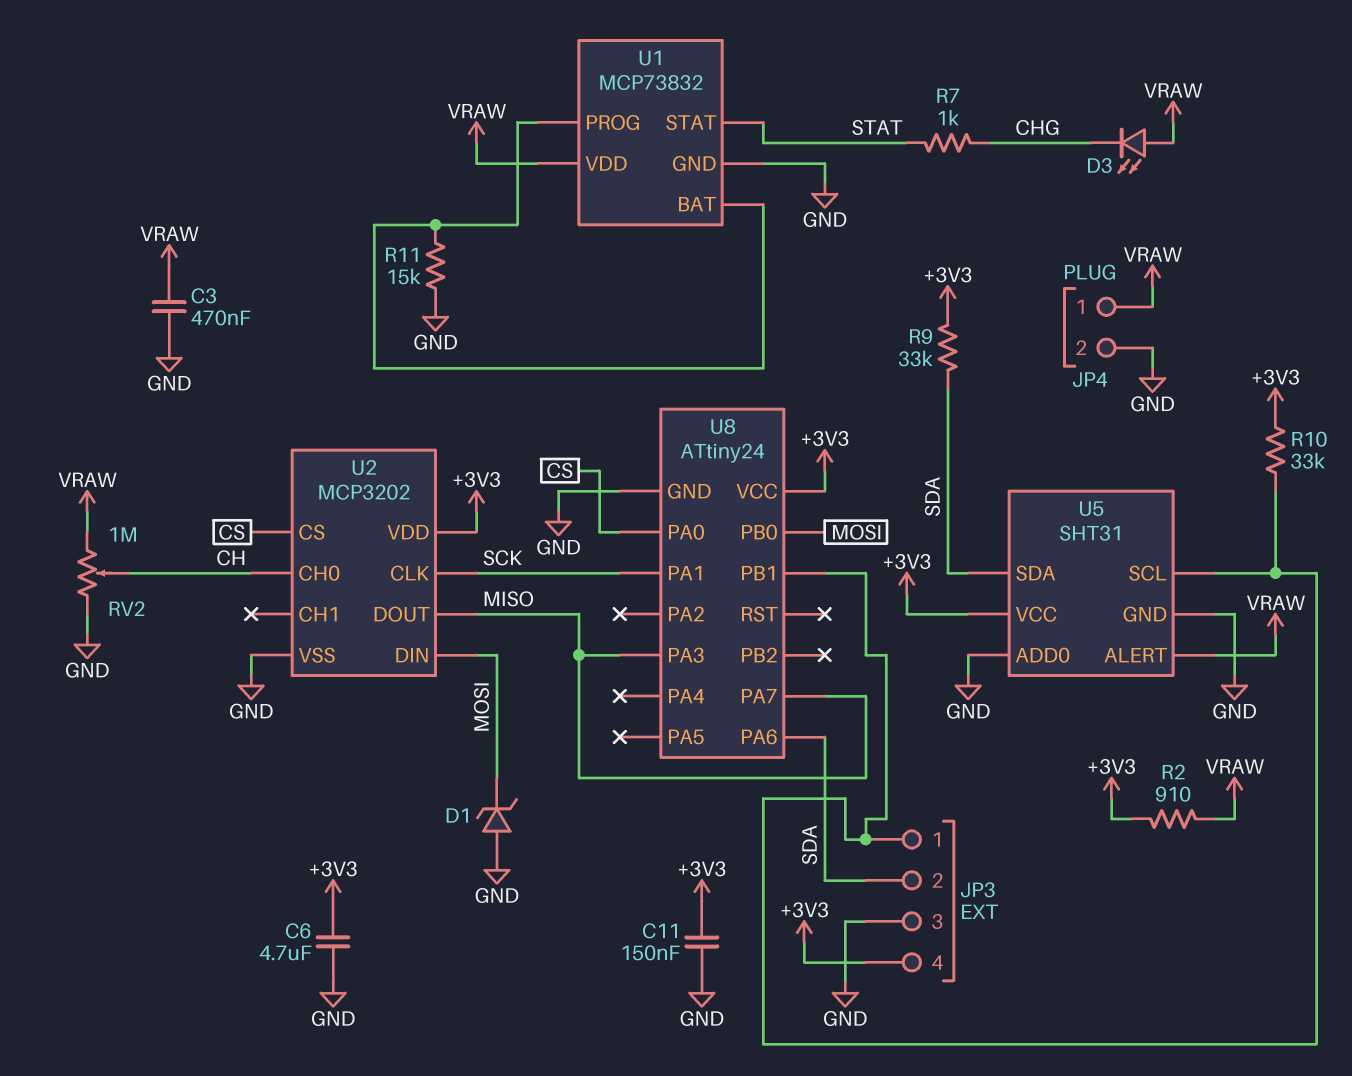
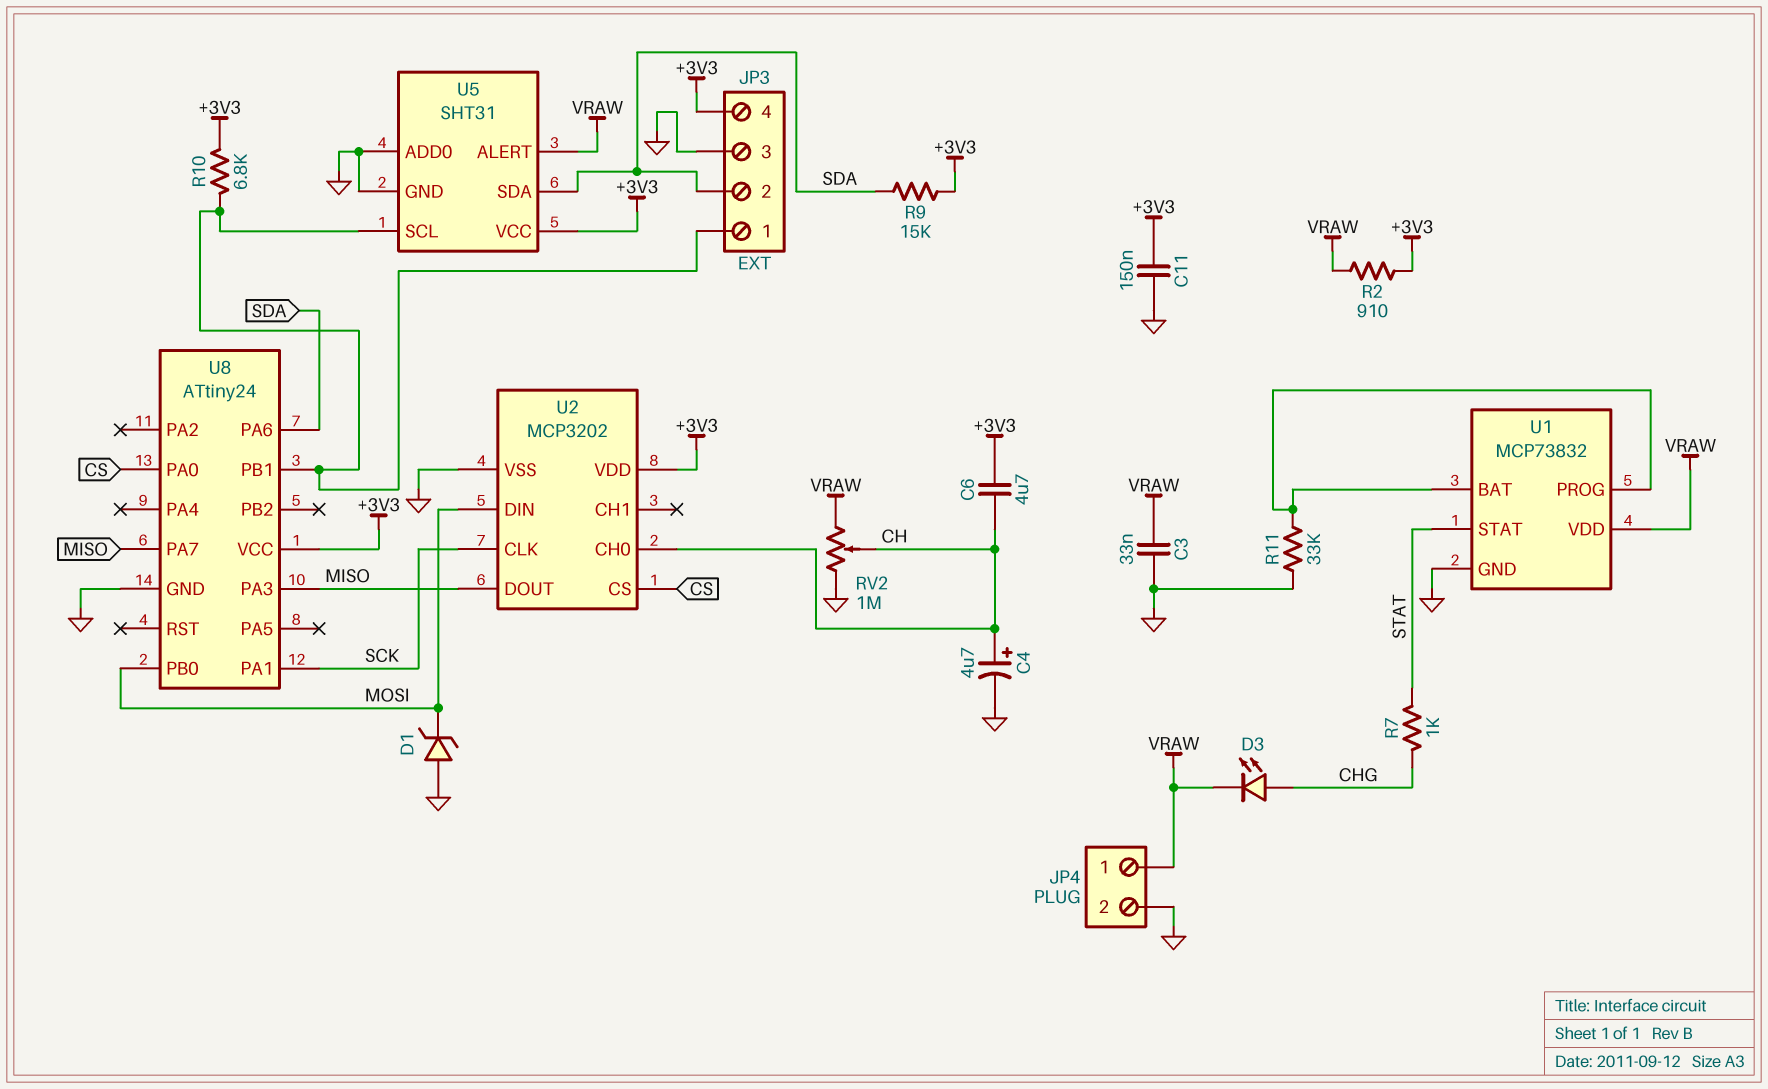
C3: 470nF (GND, VRAW) -> 33nF (GND, VRAW)
C4: none -> 4.7uF (plus CH, minus GND)
C6: 4.7uF (+3V3, GND) -> 4.7uF (+3V3, CH)
D3: LED (A VRAW, K CHG) -> LED (A CHG, K VRAW)
R9: 33k (+3V3, SDA) -> 15k (+3V3, SDA)
R10: 33k (+3V3, JP3/1) -> 6.8k (+3V3, JP3/1)
R11: 15k (GND, U1/BAT) -> 33k (GND, U1/BAT)

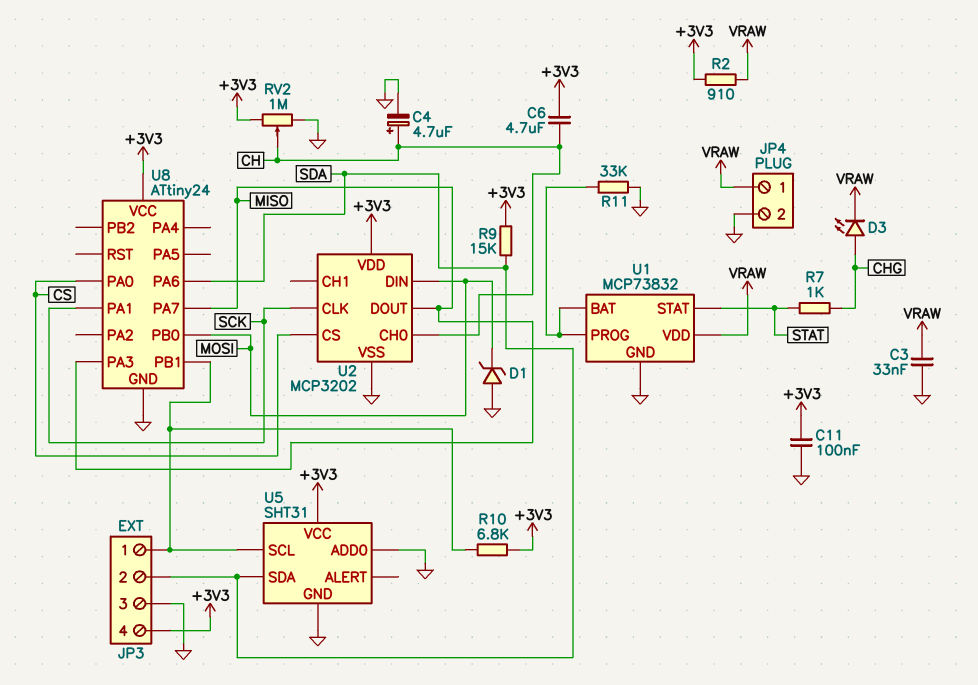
C11: 150nF (+3V3, GND) -> 100nF (+3V3, GND)
RV2: 1M (GND, VRAW, wiper CH) -> 1M (+3V3, GND, wiper CH)
U5 pin ALERT: VRAW -> none

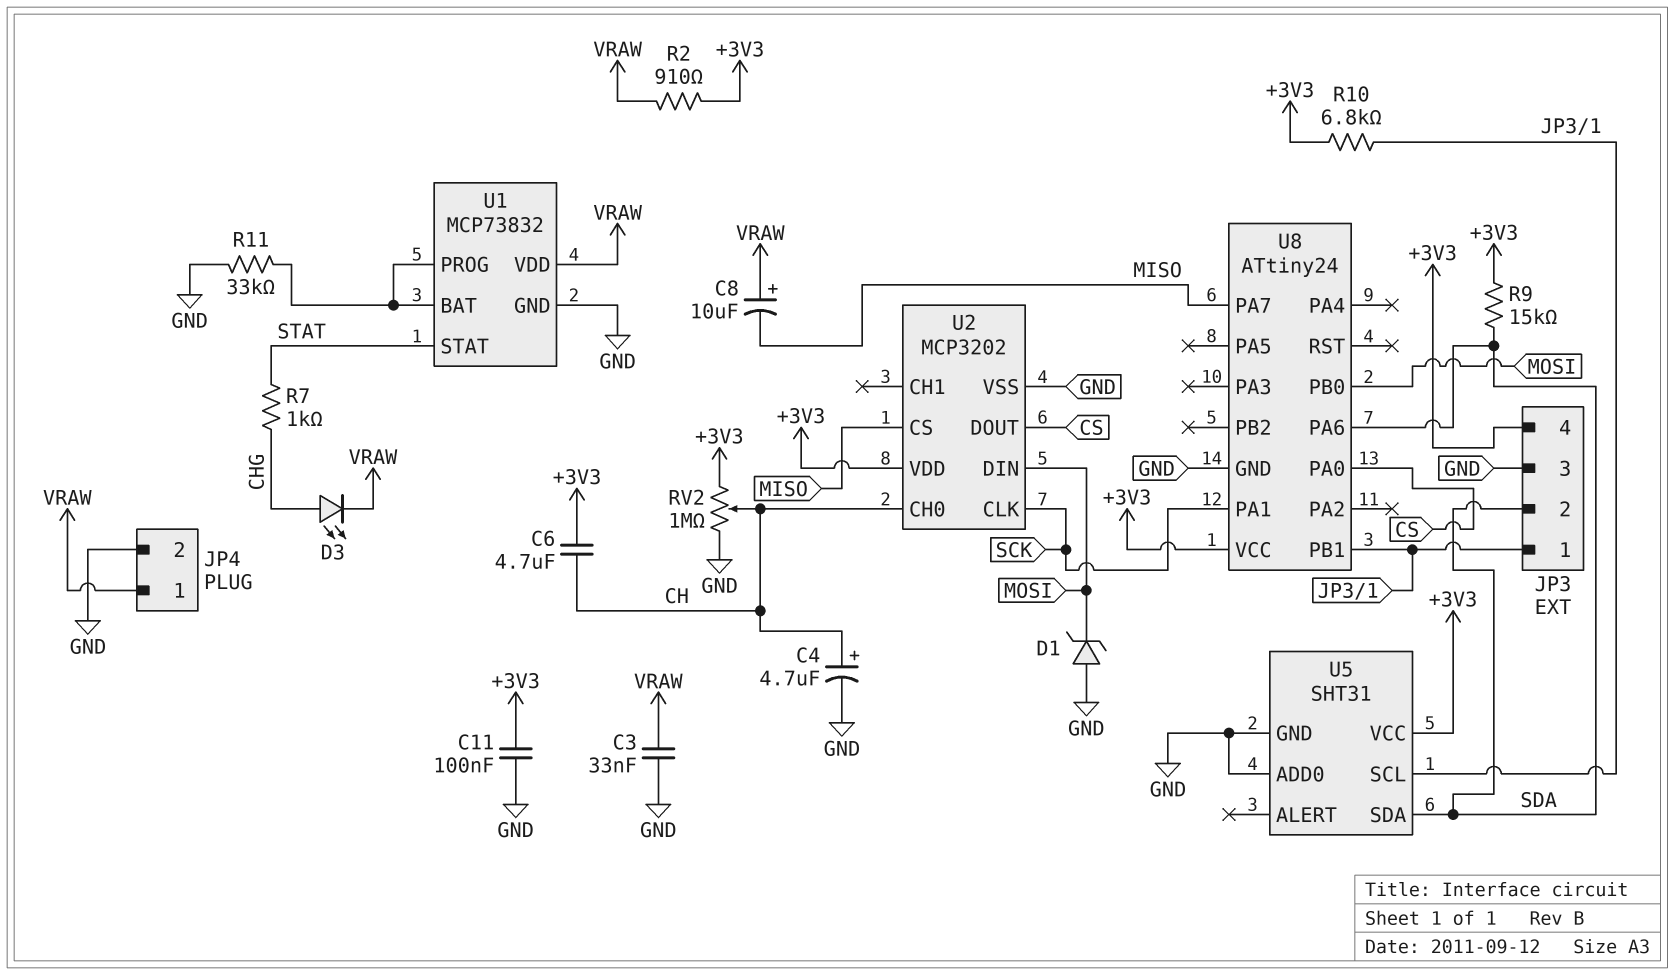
C8: none -> 10uF (plus VRAW, minus MISO)
U2 pin CS: CS -> MISO
U2 pin DOUT: MISO -> CS
U8 pin PA3: MISO -> none

